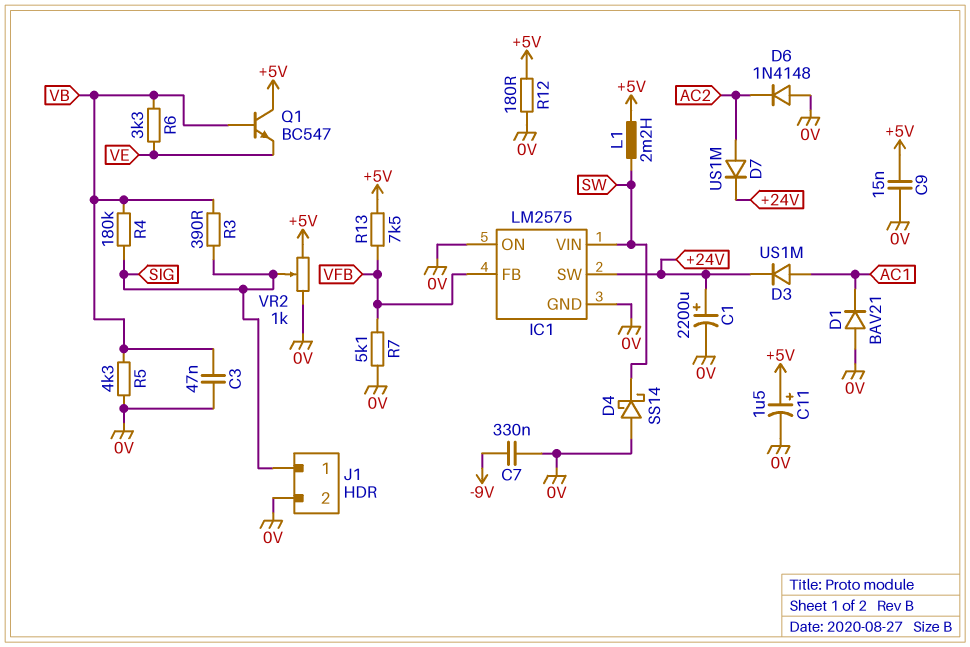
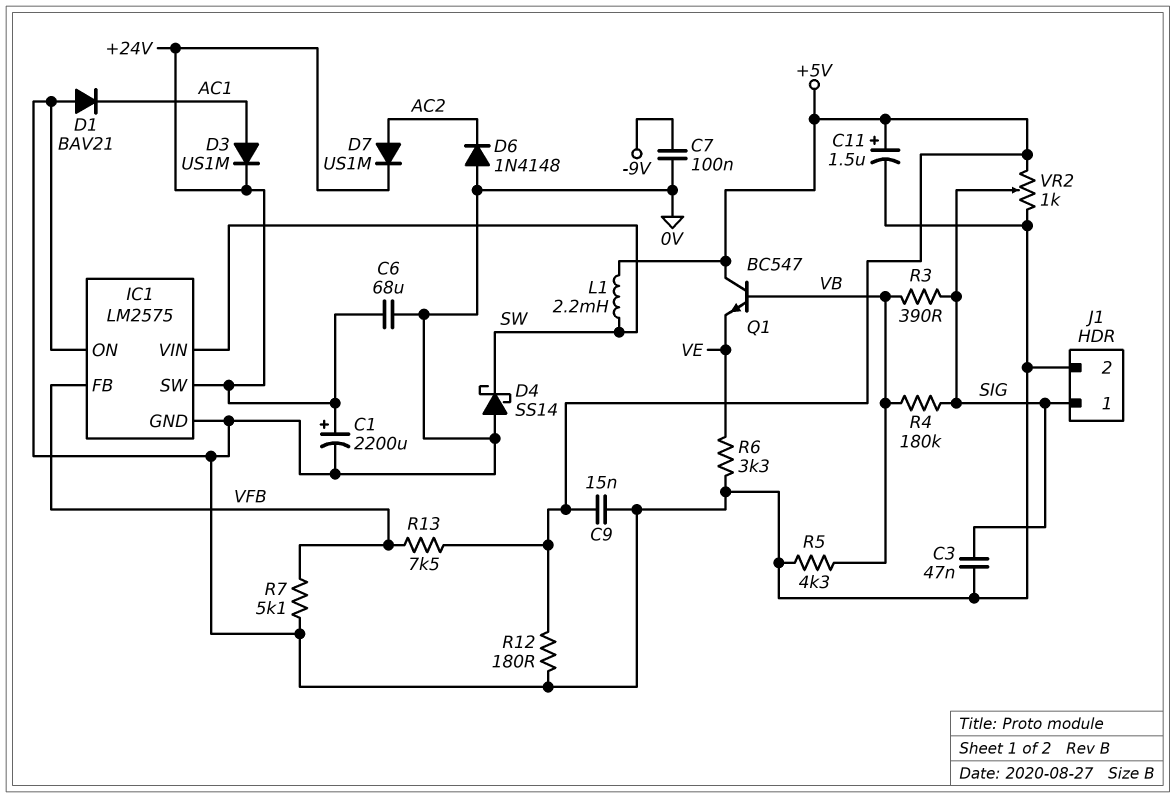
C3: 47nF (0V, VB) -> 47nF (0V, SIG)
C6: none -> 68uF (+24V, 0V)
C7: 330nF (-9V, 0V) -> 100nF (-9V, 0V)
R6: 3.3k (VB, VE) -> 3.3k (0V, VE)

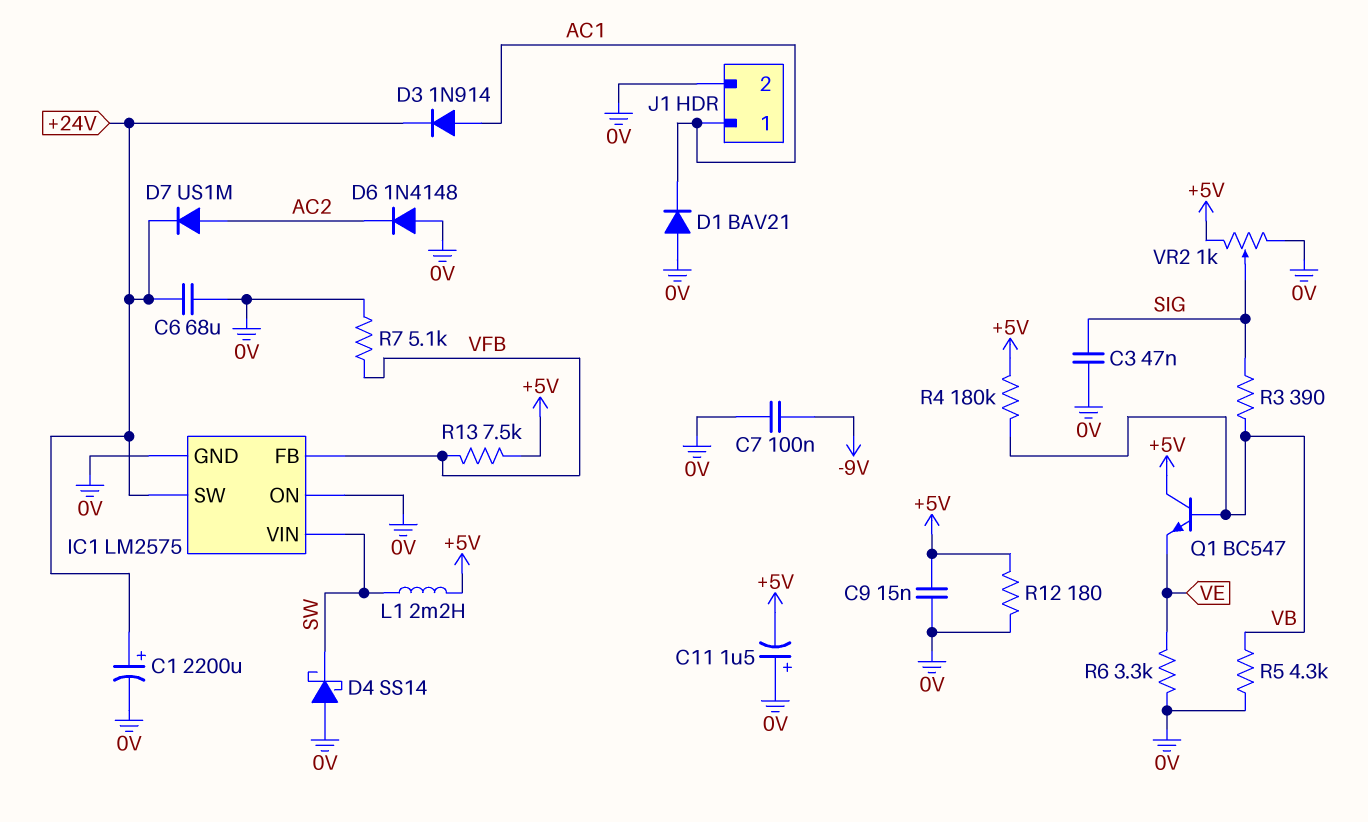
C11: 1.5uF (plus +5V, minus 0V) -> 1.5uF (plus 0V, minus +5V)
D3: diode US1M (A AC1, K +24V) -> diode 1N914 (A AC1, K +24V)
J1 pin 1: SIG -> AC1
R4: 180k (SIG, VB) -> 180k (+5V, VB)

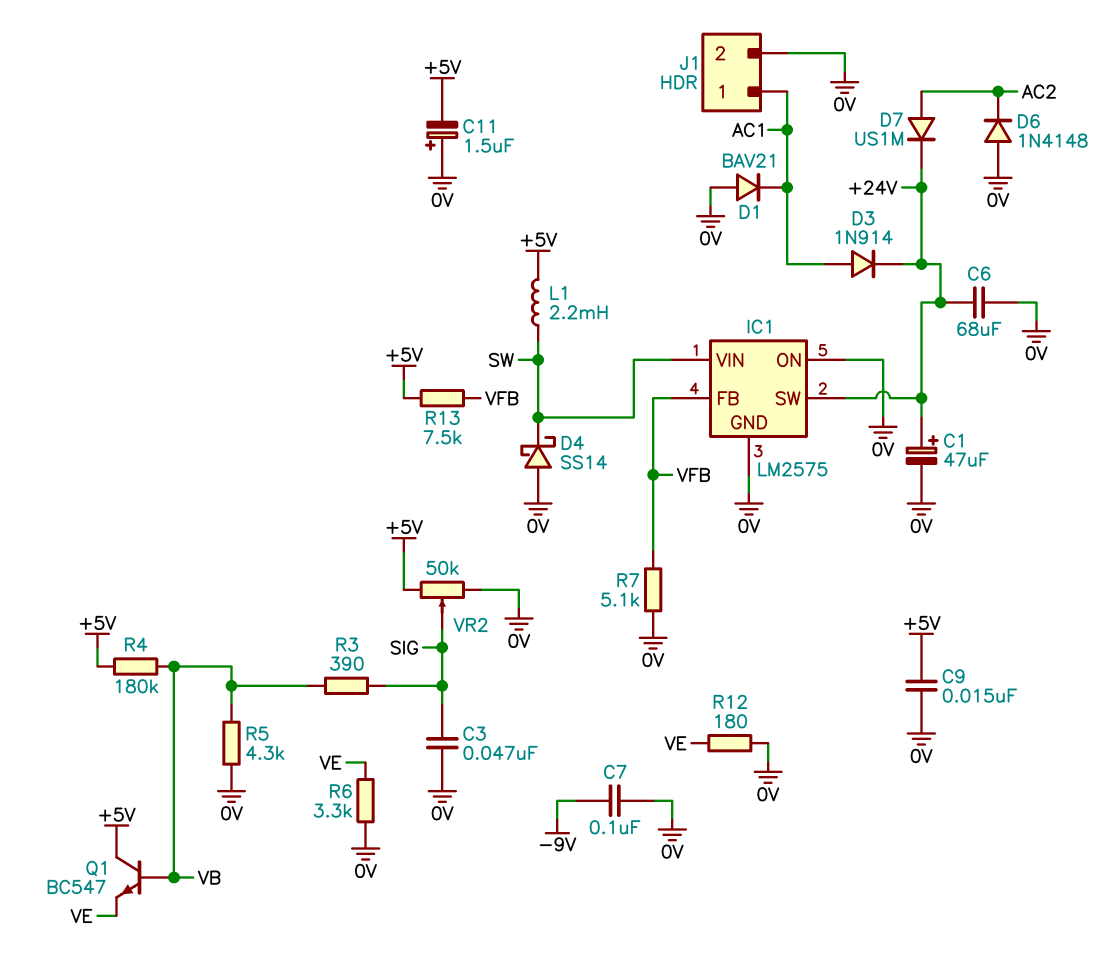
C1: 2200uF (plus +24V, minus 0V) -> 47uF (plus +24V, minus 0V)
R12: 180 (+5V, 0V) -> 180 (0V, VE)
VR2: 1k (+5V, 0V, wiper SIG) -> 50k (+5V, 0V, wiper SIG)

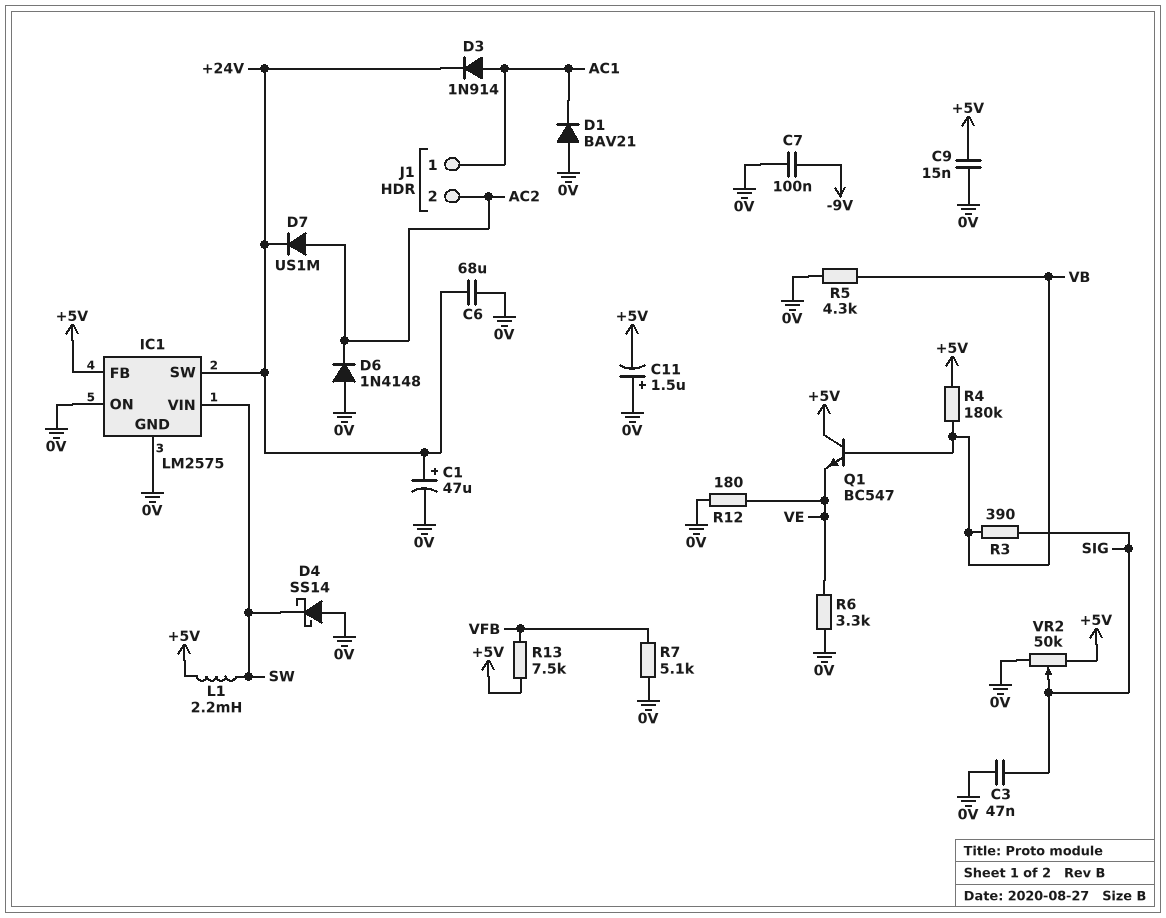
IC1 pin FB: VFB -> +5V
J1 pin 2: 0V -> AC2

